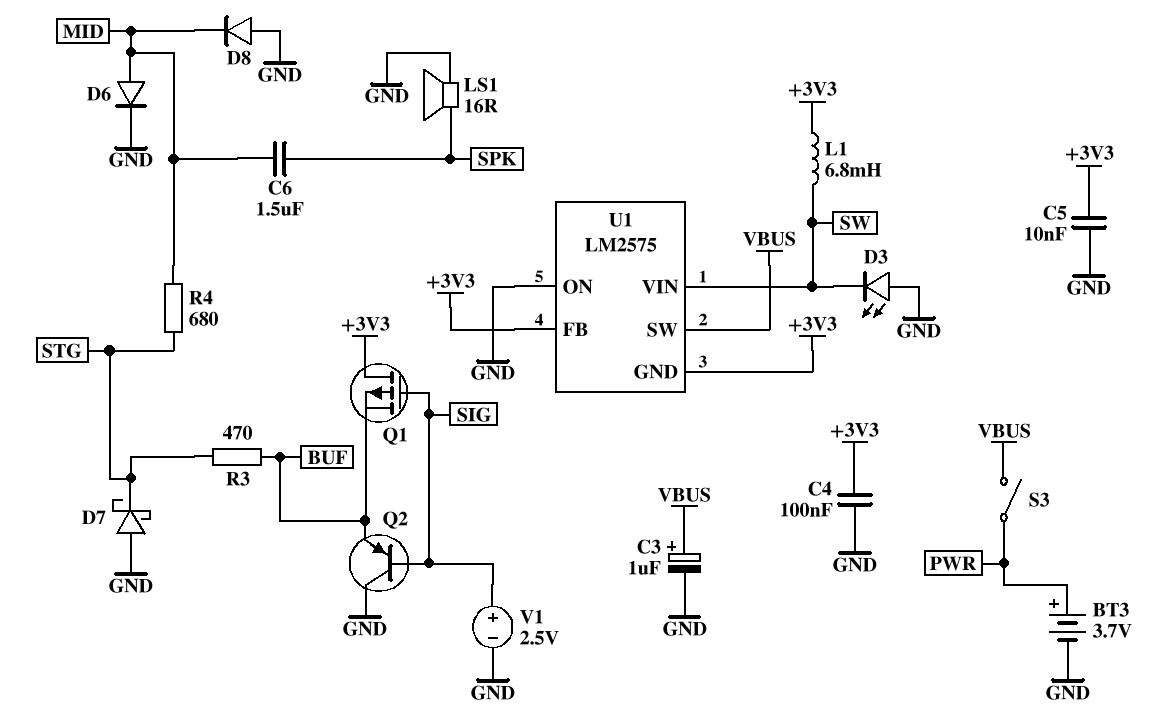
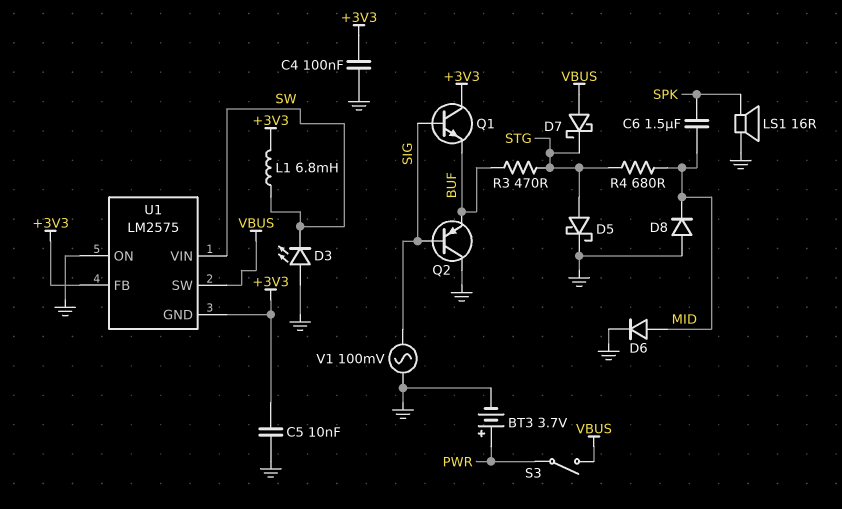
C3: 1uF (plus VBUS, minus GND) -> none
D5: none -> schottky (A STG, K GND)
D7: schottky (A GND, K STG) -> schottky (A VBUS, K STG)
Q1: PMOS (G SIG, D +3V3, S BUF) -> NPN (B SIG, C +3V3, E BUF)
V1: 2.5V (plus SIG, minus GND) -> AC 100mV (GND, SIG)

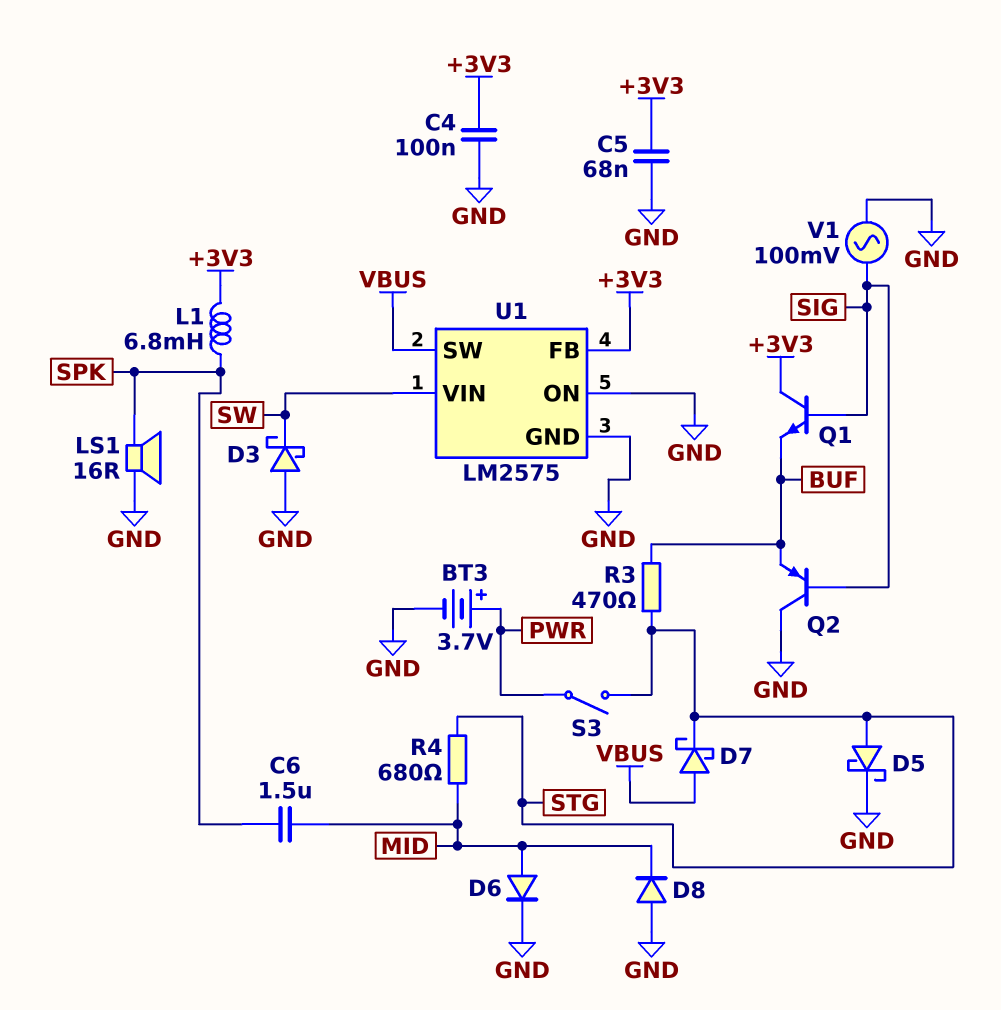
C5: 10nF (+3V3, GND) -> 68nF (+3V3, GND)
D3: LED (A GND, K SW) -> schottky (A GND, K SW)
L1: 6.8mH (+3V3, SW) -> 6.8mH (+3V3, SPK)
S3: switch (PWR, VBUS) -> switch (PWR, STG)
U1 pin GND: +3V3 -> GND

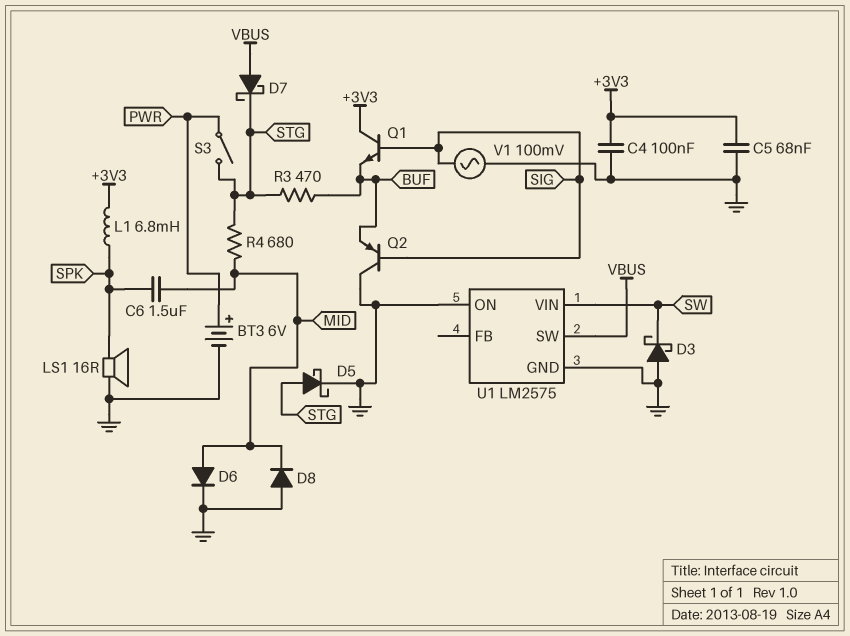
BT3: 3.7V (plus PWR, minus GND) -> 6V (plus PWR, minus GND)
U1 pin FB: +3V3 -> none

